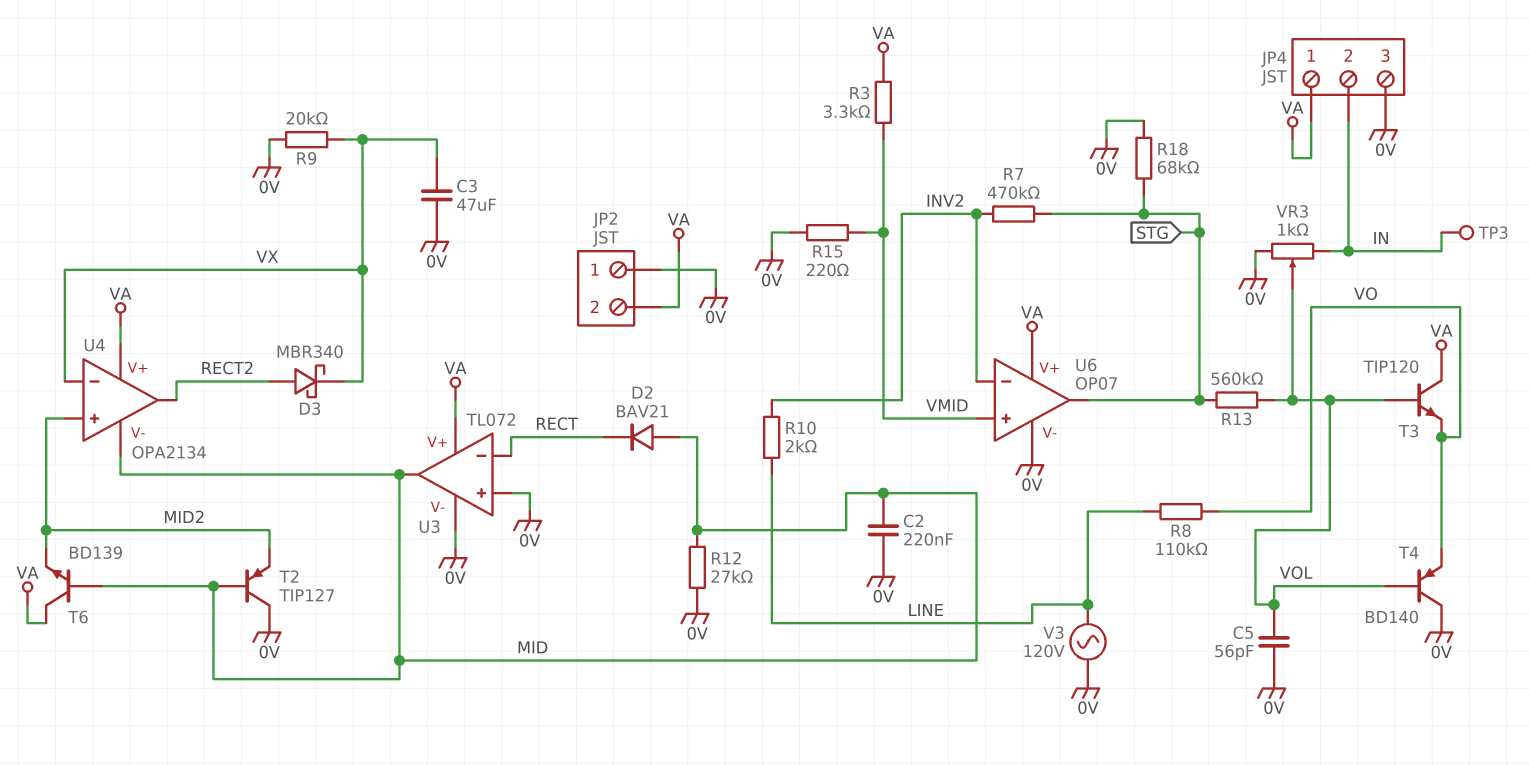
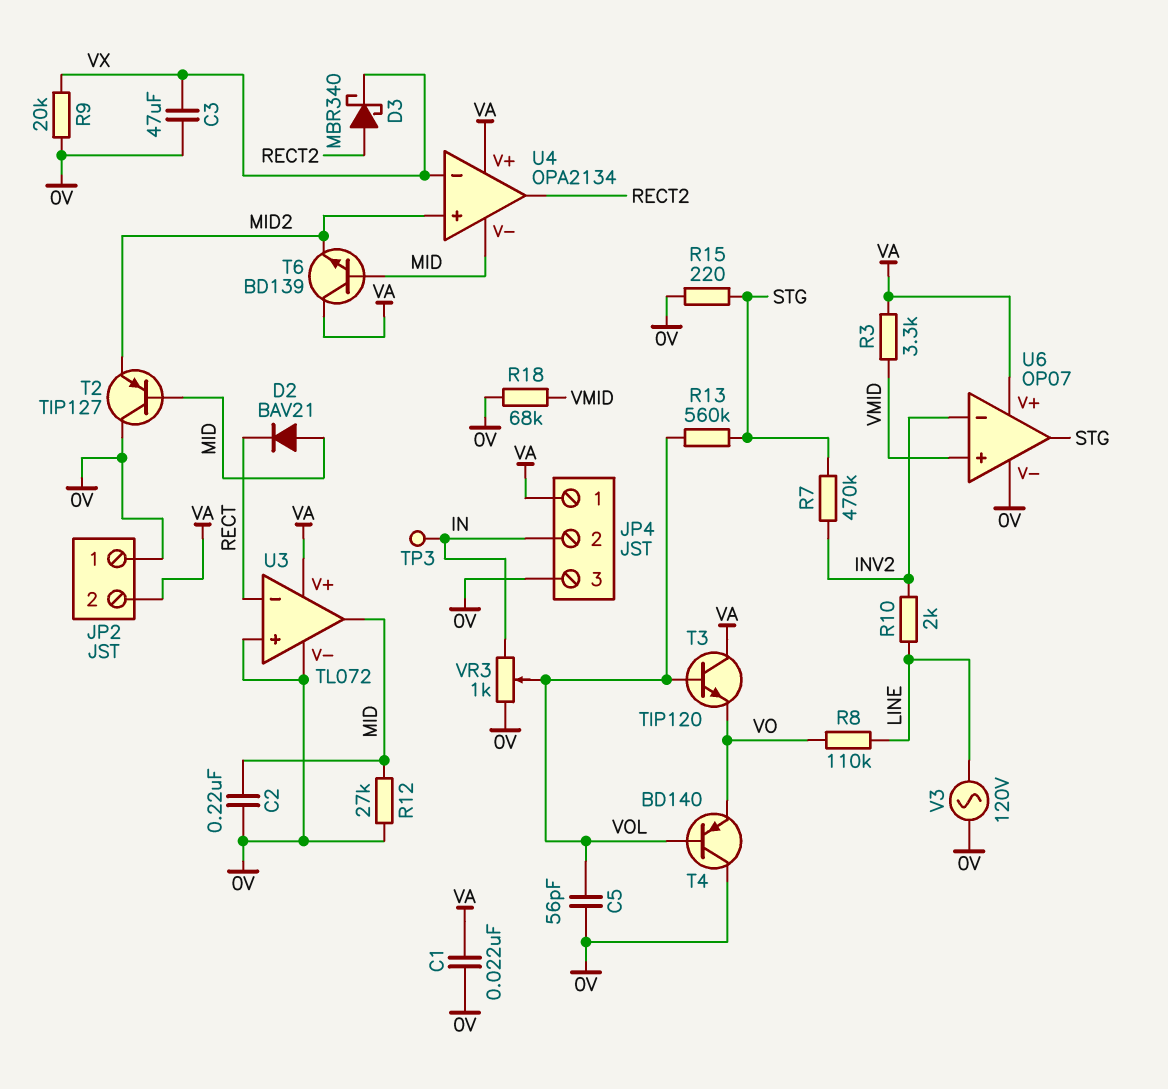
C1: none -> 22nF (0V, VA)
R15: 220 (0V, VMID) -> 220 (0V, STG)
R18: 68k (0V, STG) -> 68k (0V, VMID)

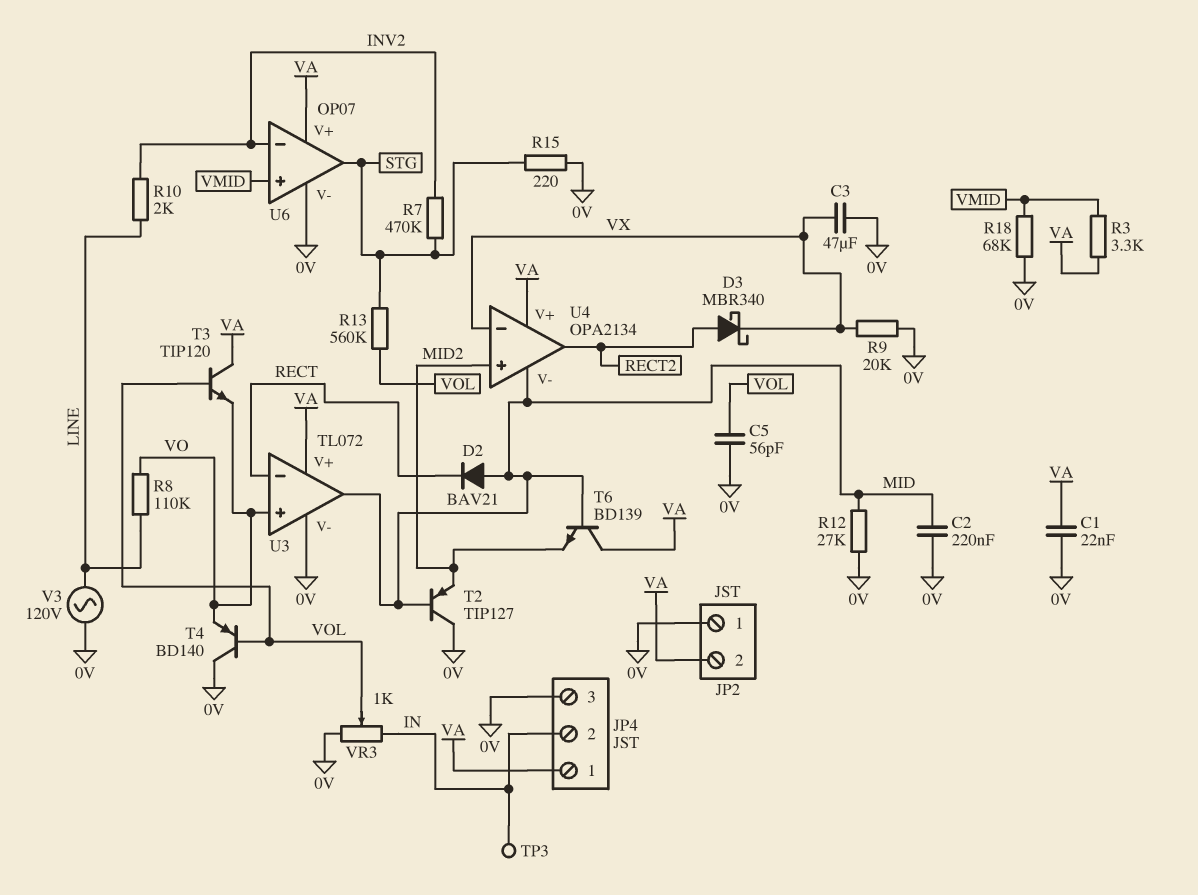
U3 pin in+: 0V -> VO

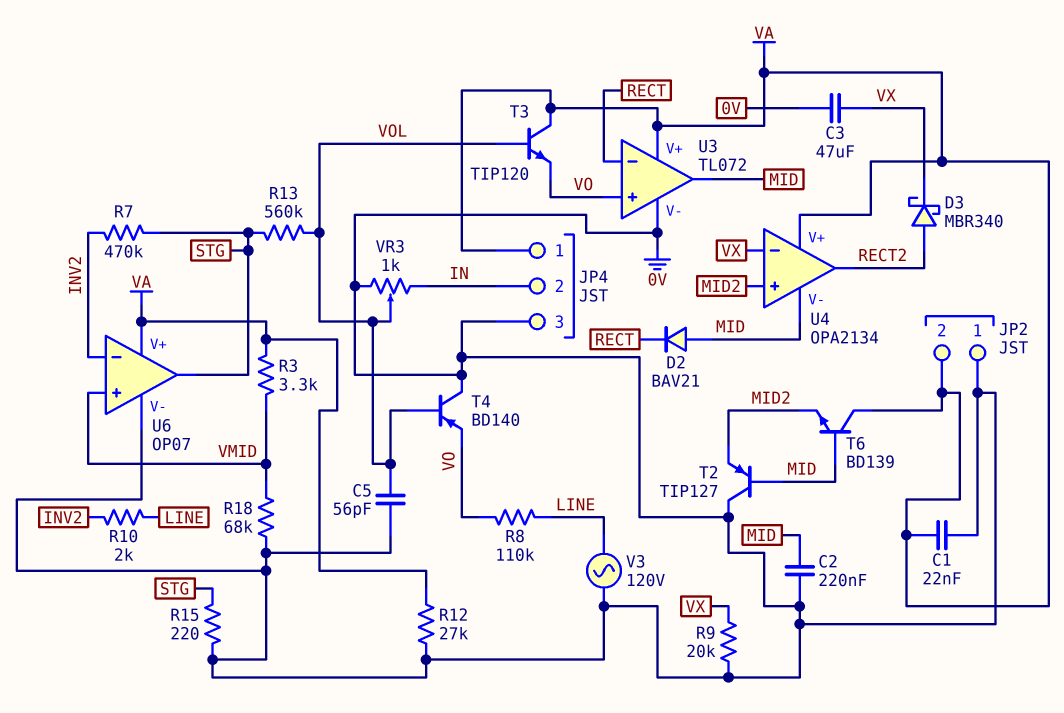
R12: 27k (0V, MID) -> 27k (0V, VA)
TP3: test point (IN) -> none

